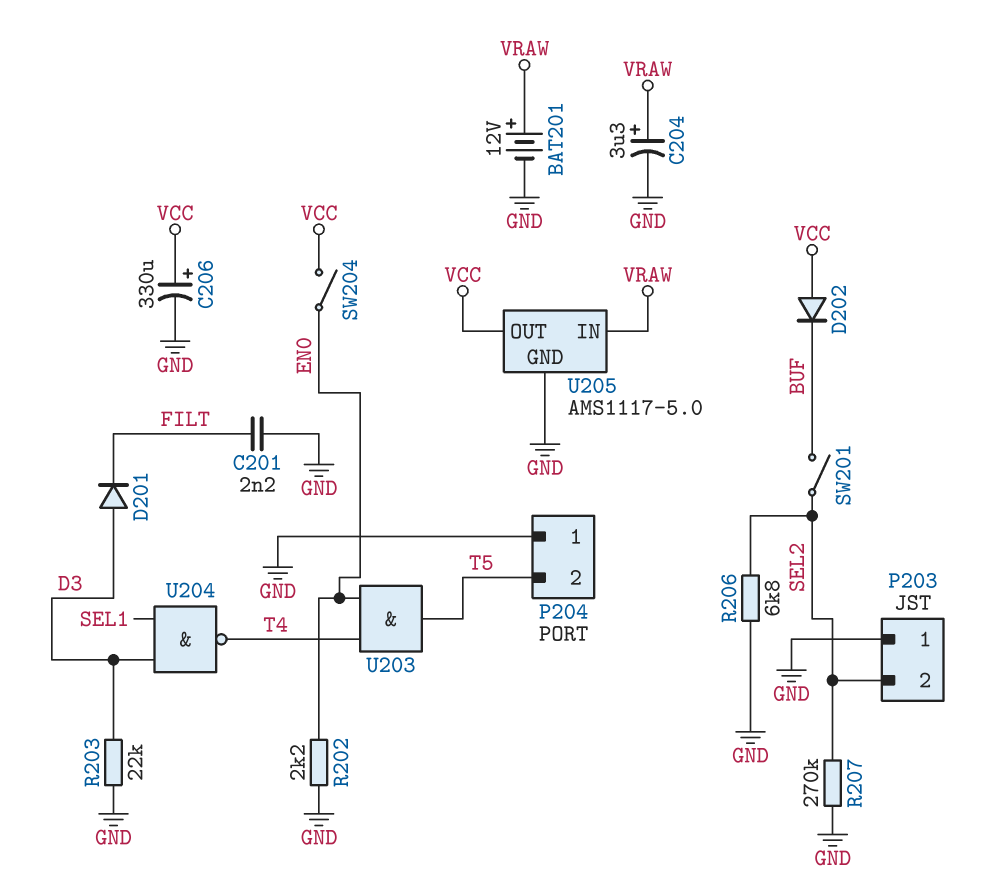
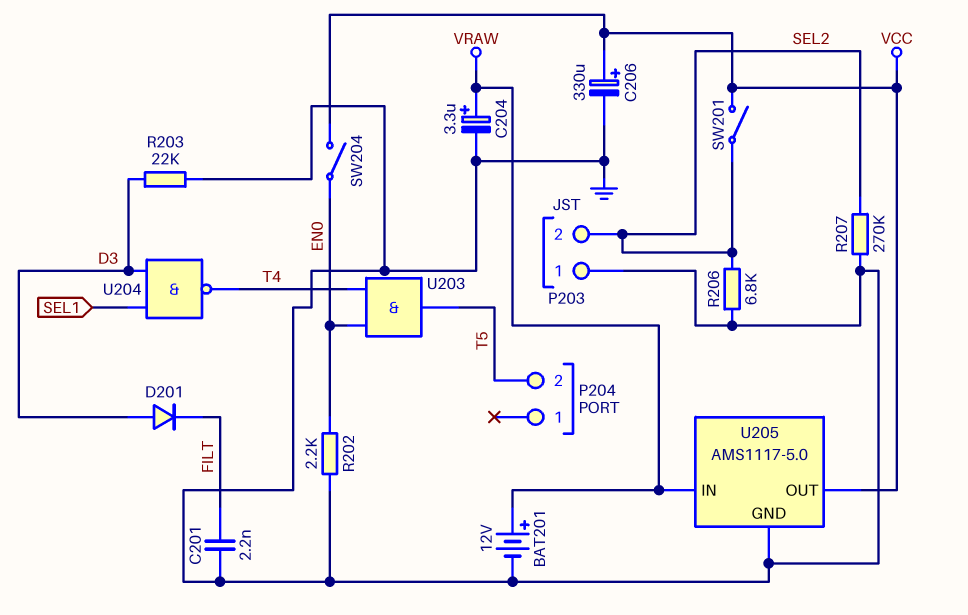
D202: diode (A VCC, K BUF) -> none
P204 pin 1: GND -> none
SW201: switch (BUF, SEL2) -> switch (SEL2, VCC)

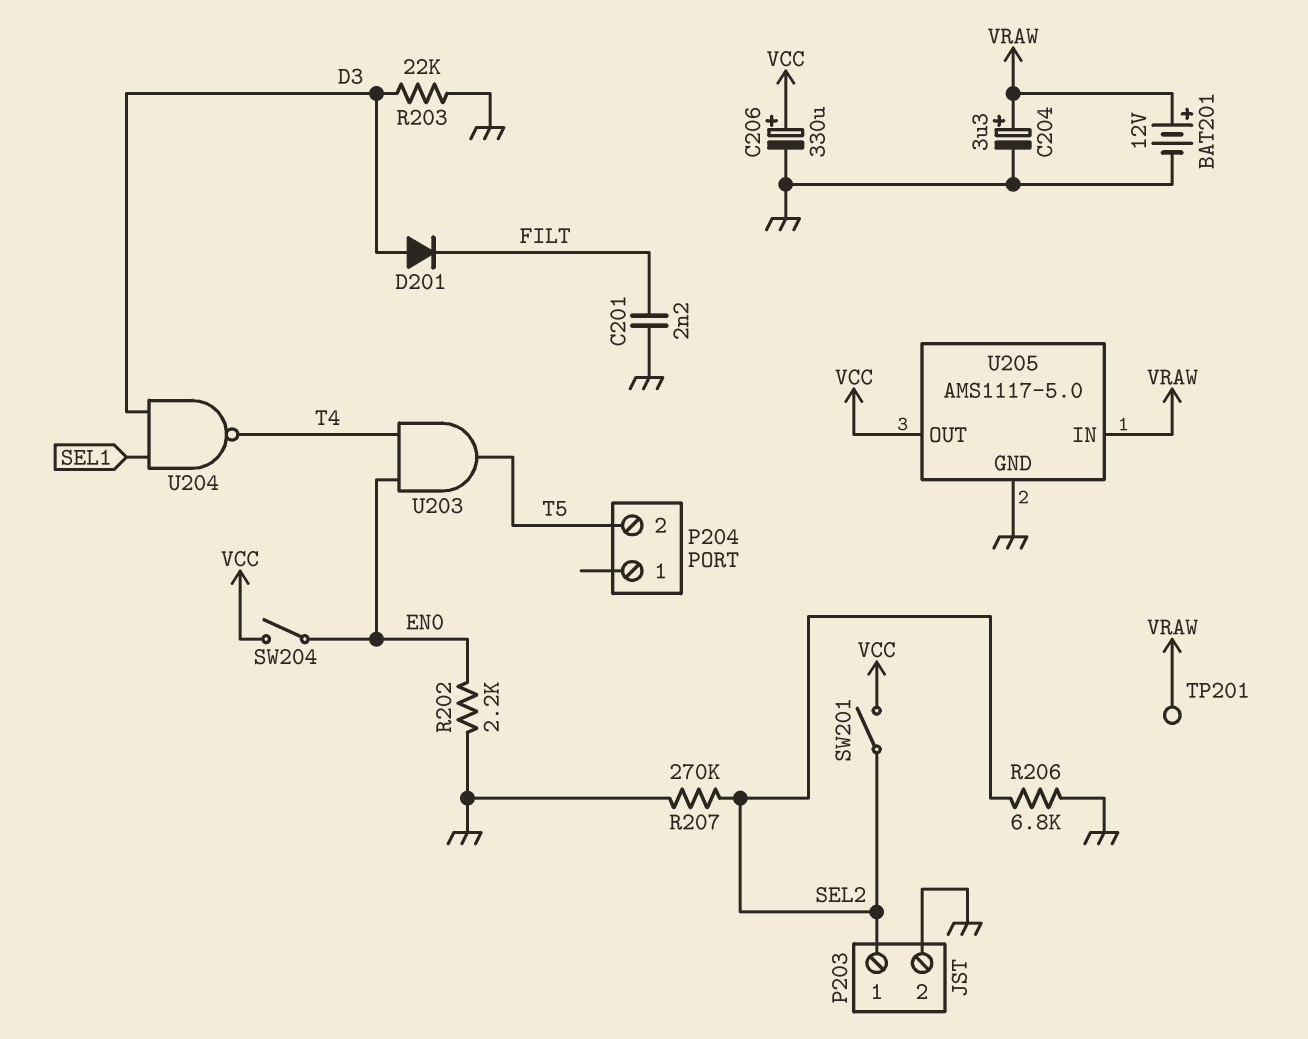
P203 pin 1: GND -> SEL2
P203 pin 2: SEL2 -> GND
TP201: none -> test point (VRAW)

